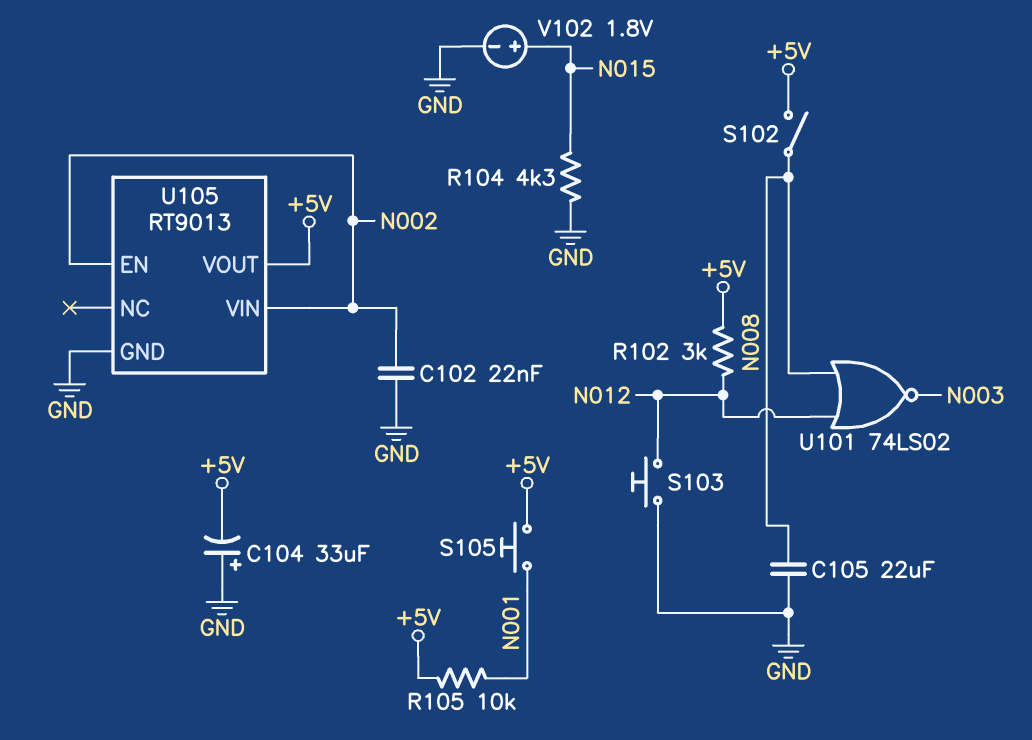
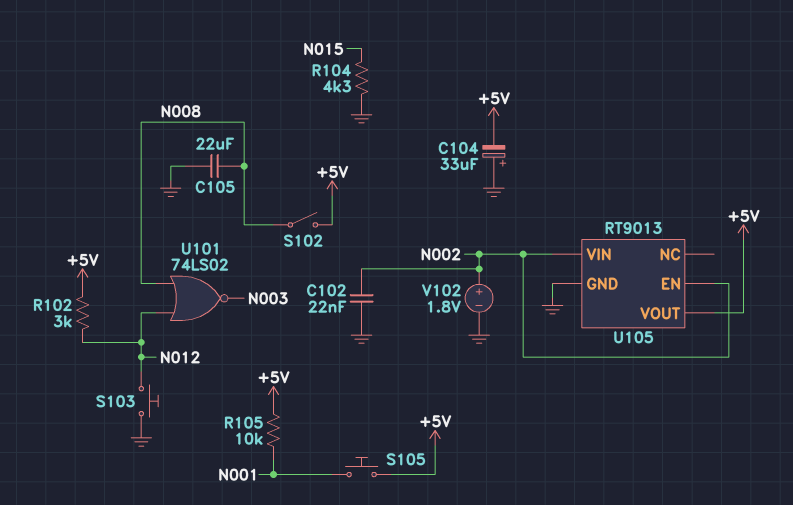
V102: 1.8V (plus N015, minus GND) -> 1.8V (plus N002, minus GND)

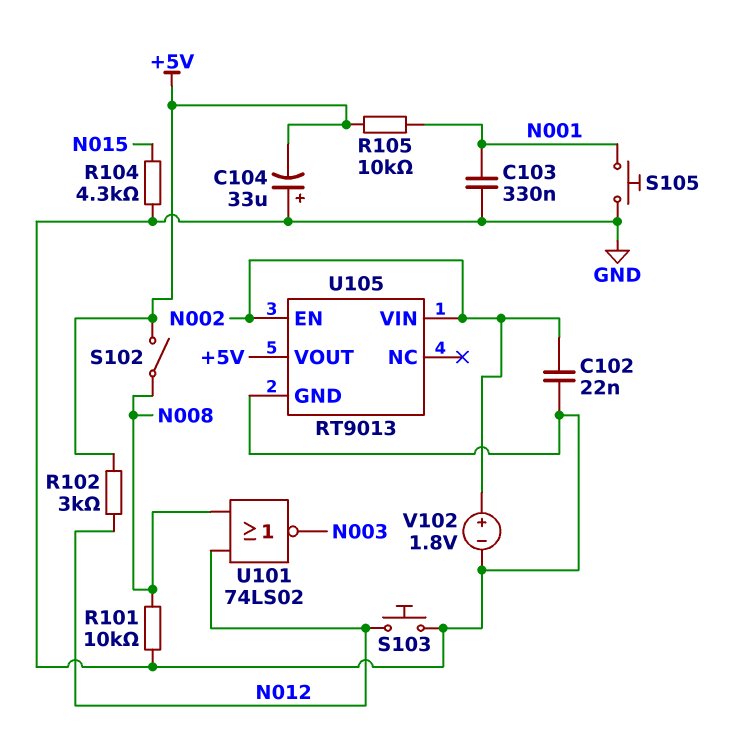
C103: none -> 330nF (GND, N001)
C105: 22uF (GND, N008) -> none
R101: none -> 10k (GND, N008)
S105: button (+5V, N001) -> button (GND, N001)

